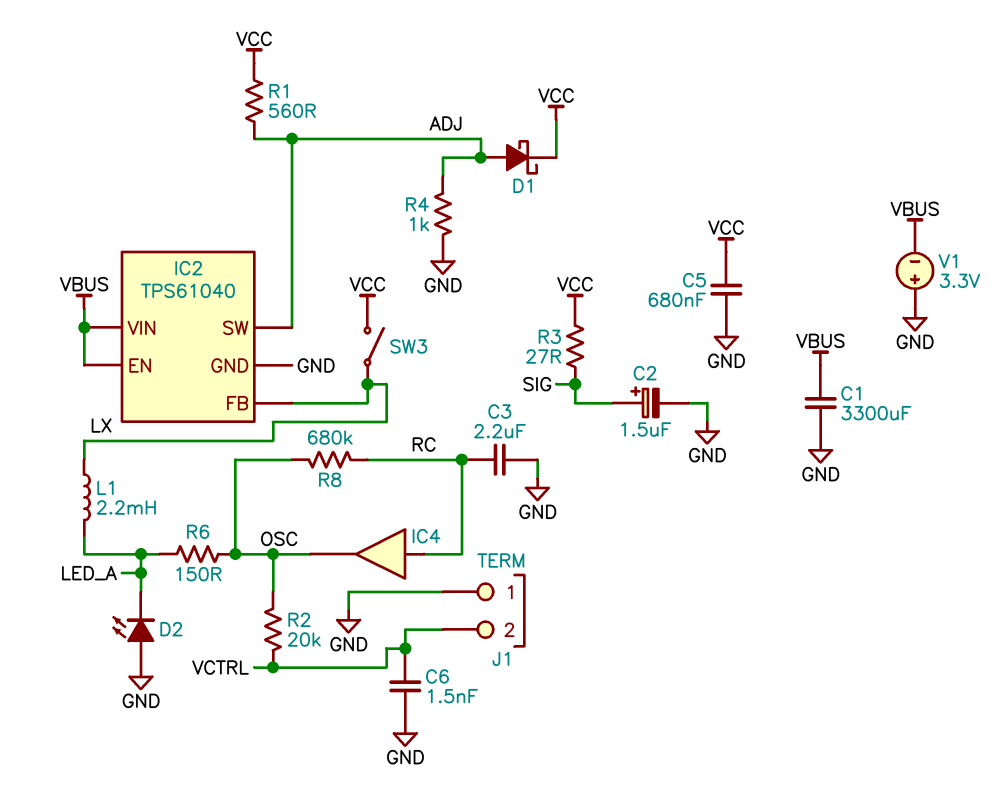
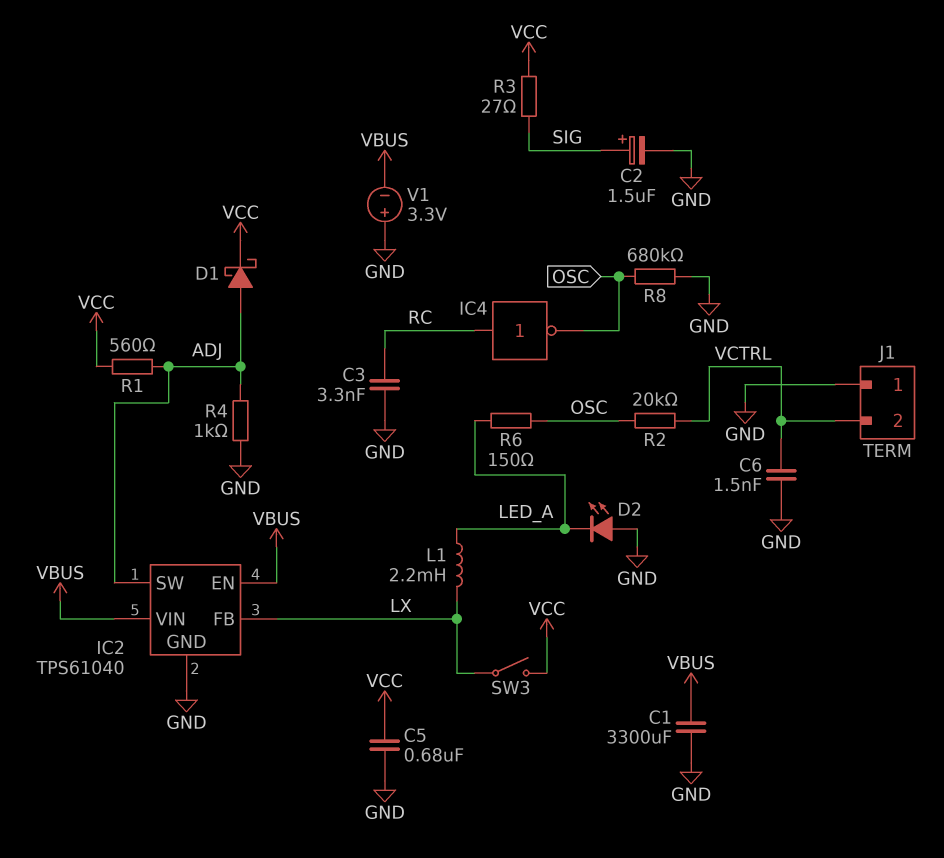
C3: 2.2uF (GND, RC) -> 3.3nF (GND, RC)
IC4: buffer (in RC, out OSC) -> NOT (in RC, out OSC)
R8: 680k (OSC, RC) -> 680k (GND, OSC)

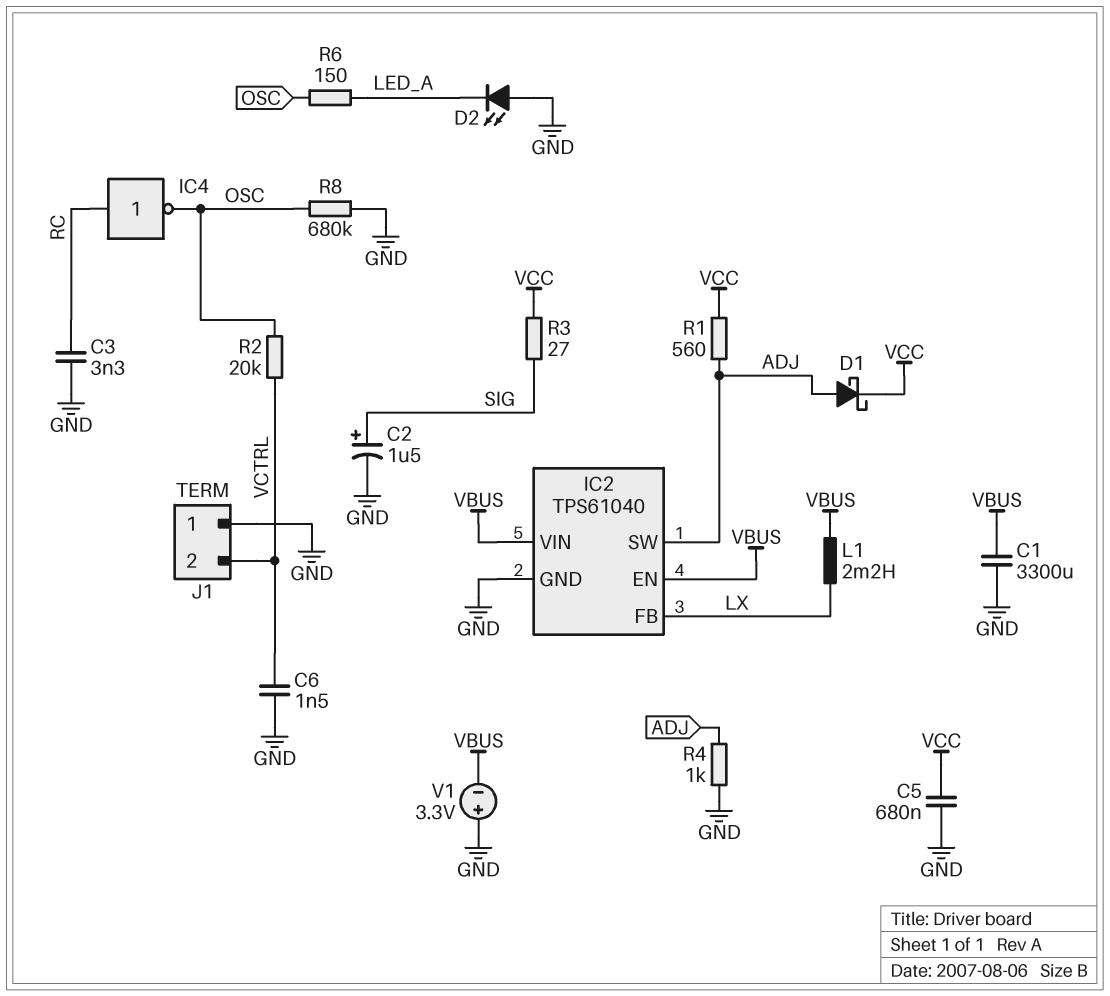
L1: 2.2mH (LED_A, LX) -> 2.2mH (LX, VBUS)
SW3: switch (LX, VCC) -> none

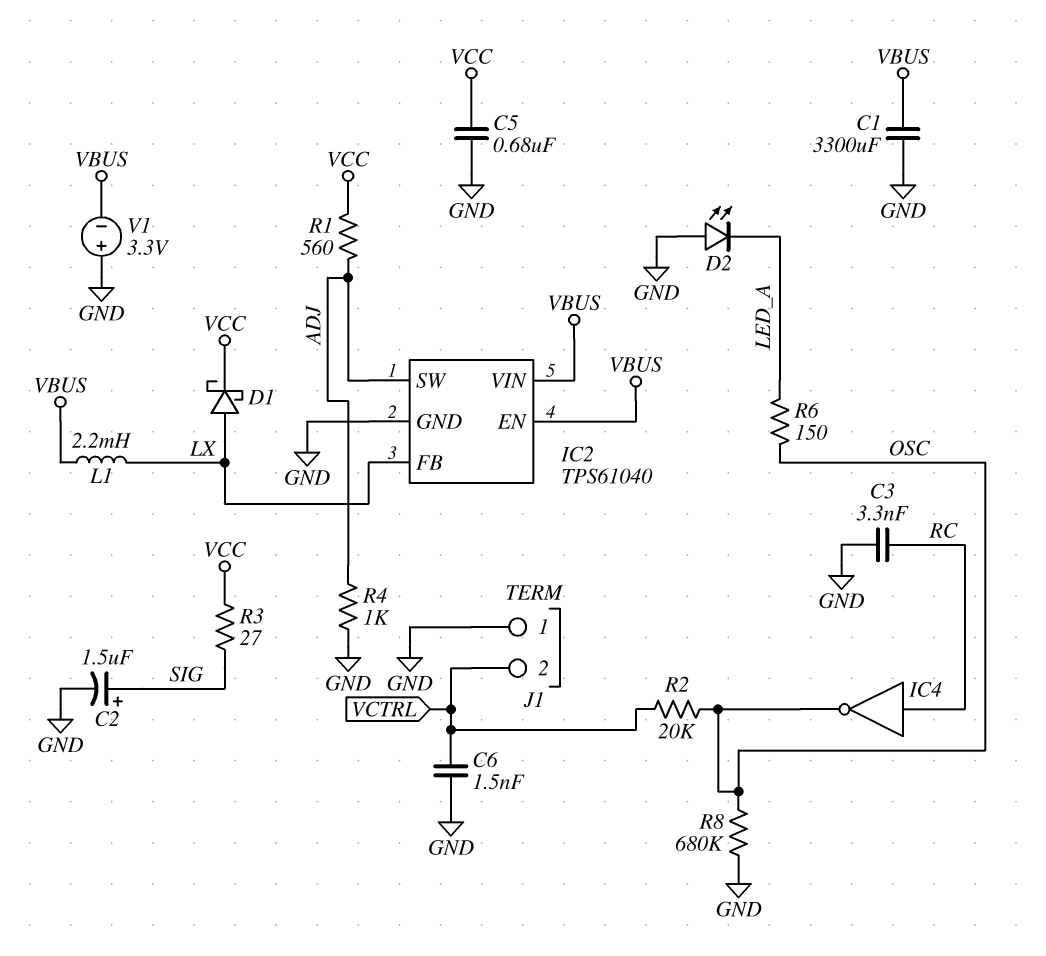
D1: schottky (A ADJ, K VCC) -> schottky (A LX, K VCC)

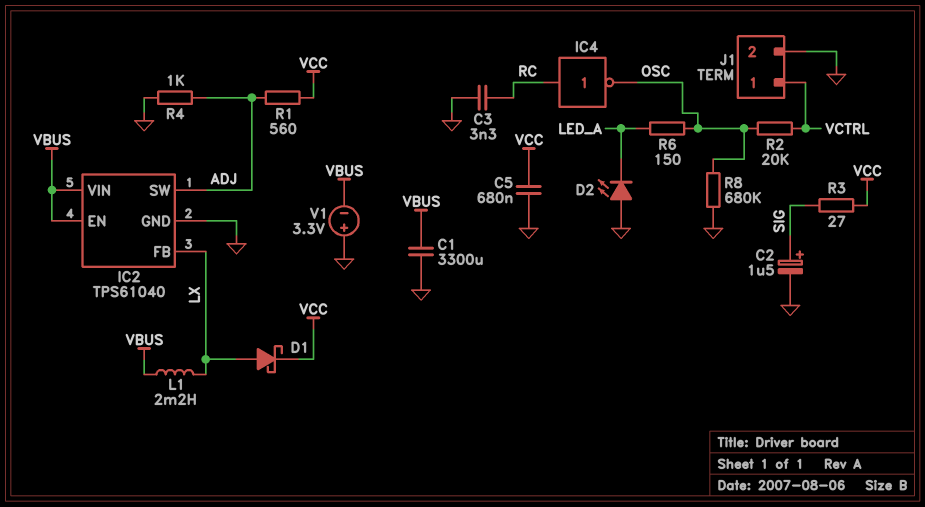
C6: 1.5nF (GND, VCTRL) -> none
J1 pin 1: GND -> VCTRL
J1 pin 2: VCTRL -> GND

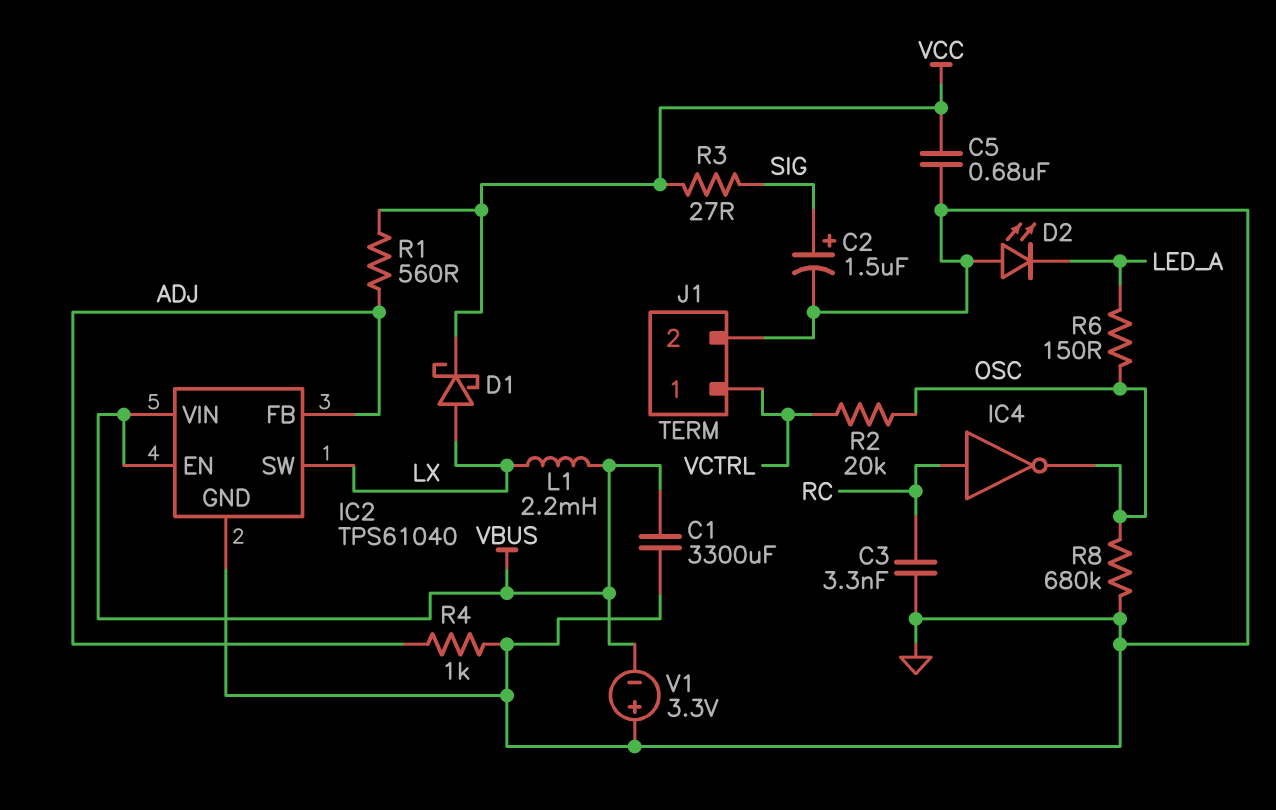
IC2 pin FB: LX -> ADJ
IC2 pin SW: ADJ -> LX

